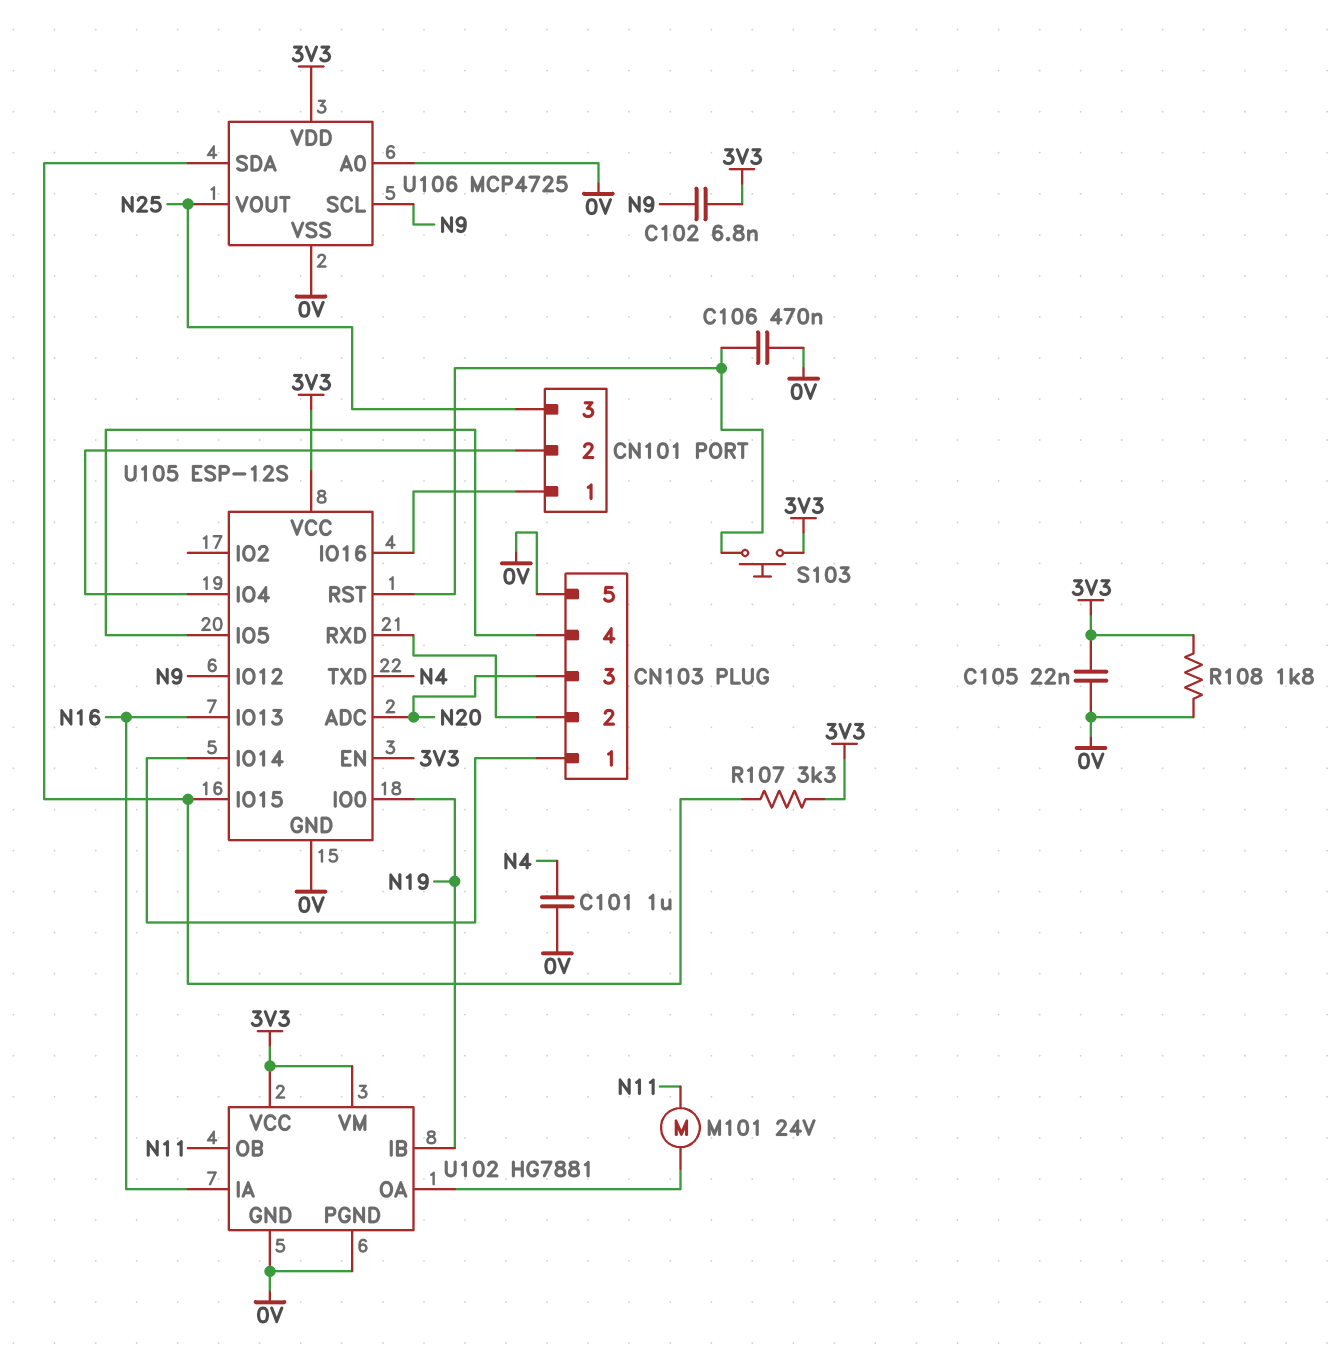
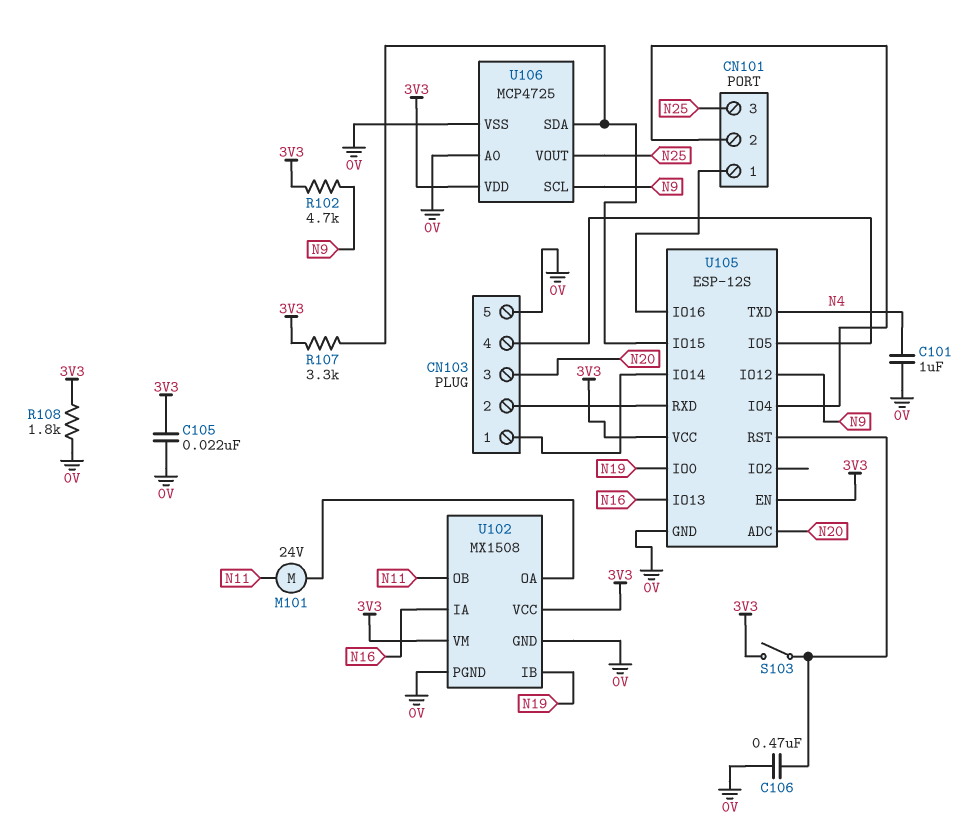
C102: 6.8nF (3V3, N9) -> none
R102: none -> 4.7k (3V3, N9)
S103: button (3V3, U105/RST) -> switch (3V3, U105/RST)
U102: HG7881 -> MX1508

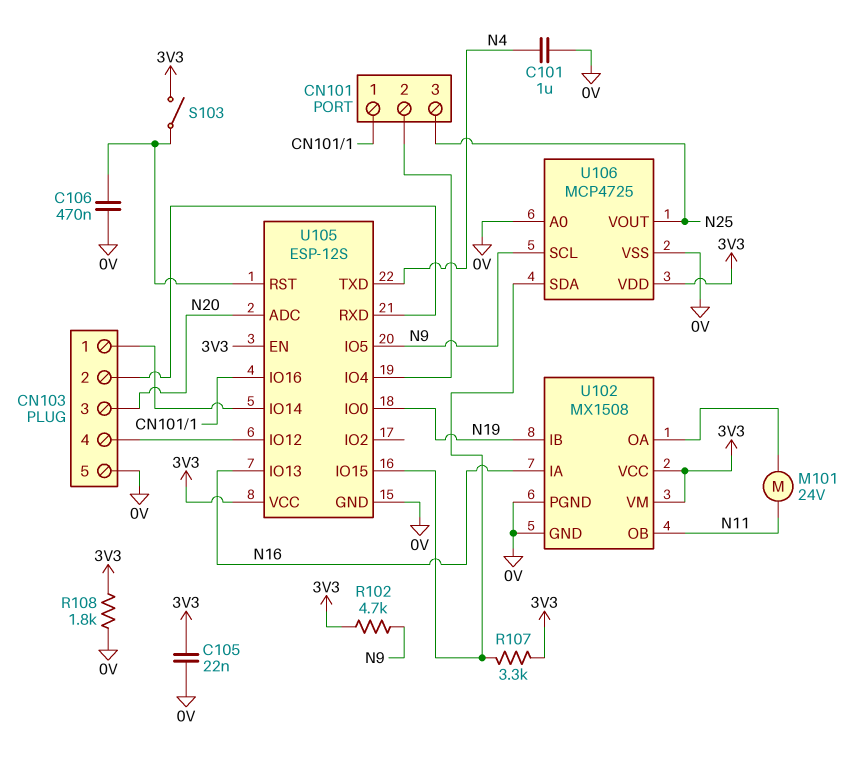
U105 pin IO5: CN103/4 -> N9
U105 pin IO12: N9 -> CN103/4

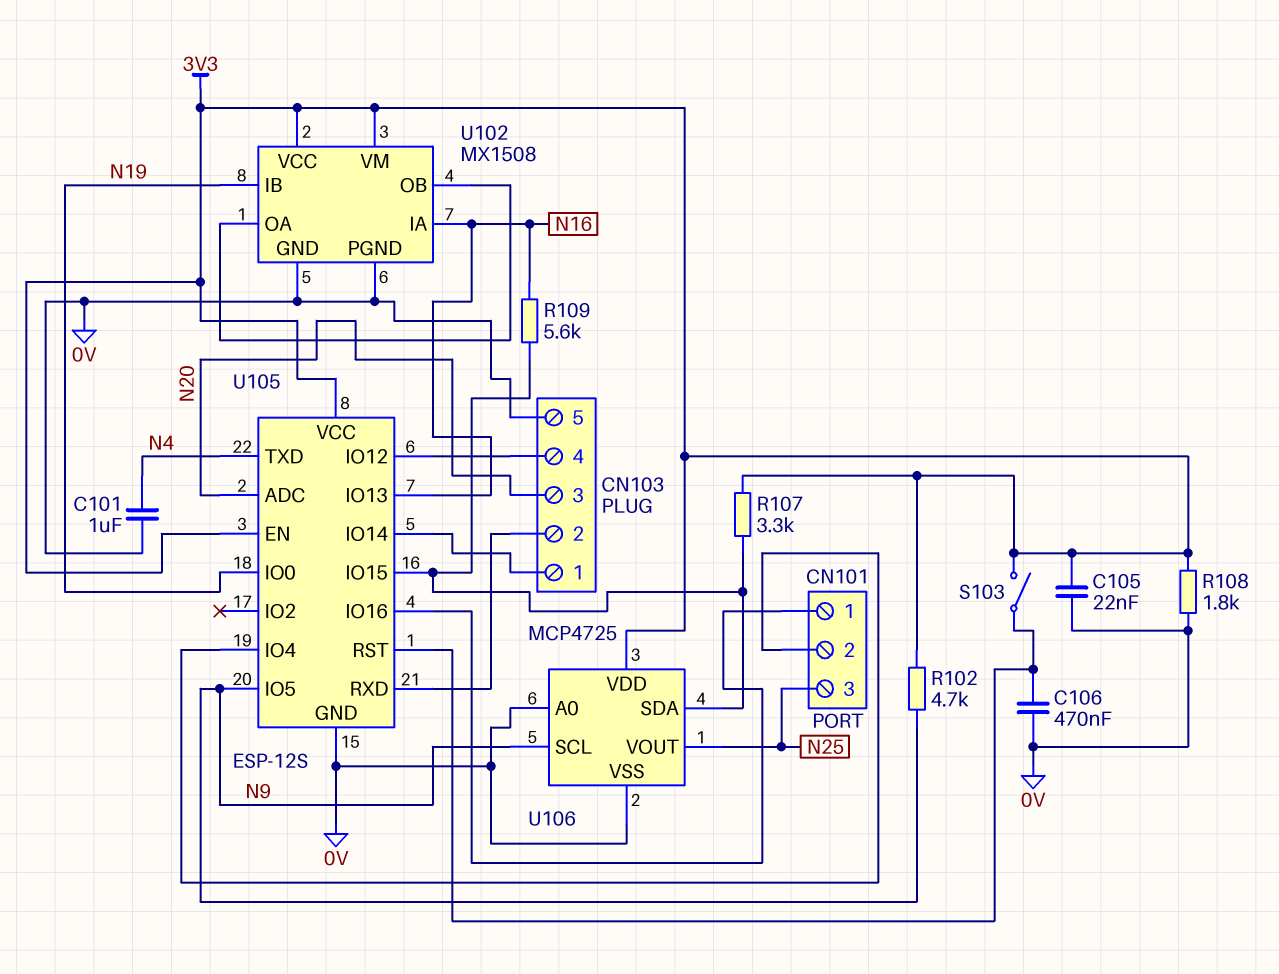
M101: motor 24V (N11, U102/OA) -> none
R109: none -> 5.6k (N16, U105/IO15)
U102 pin OB: N11 -> U102/OA

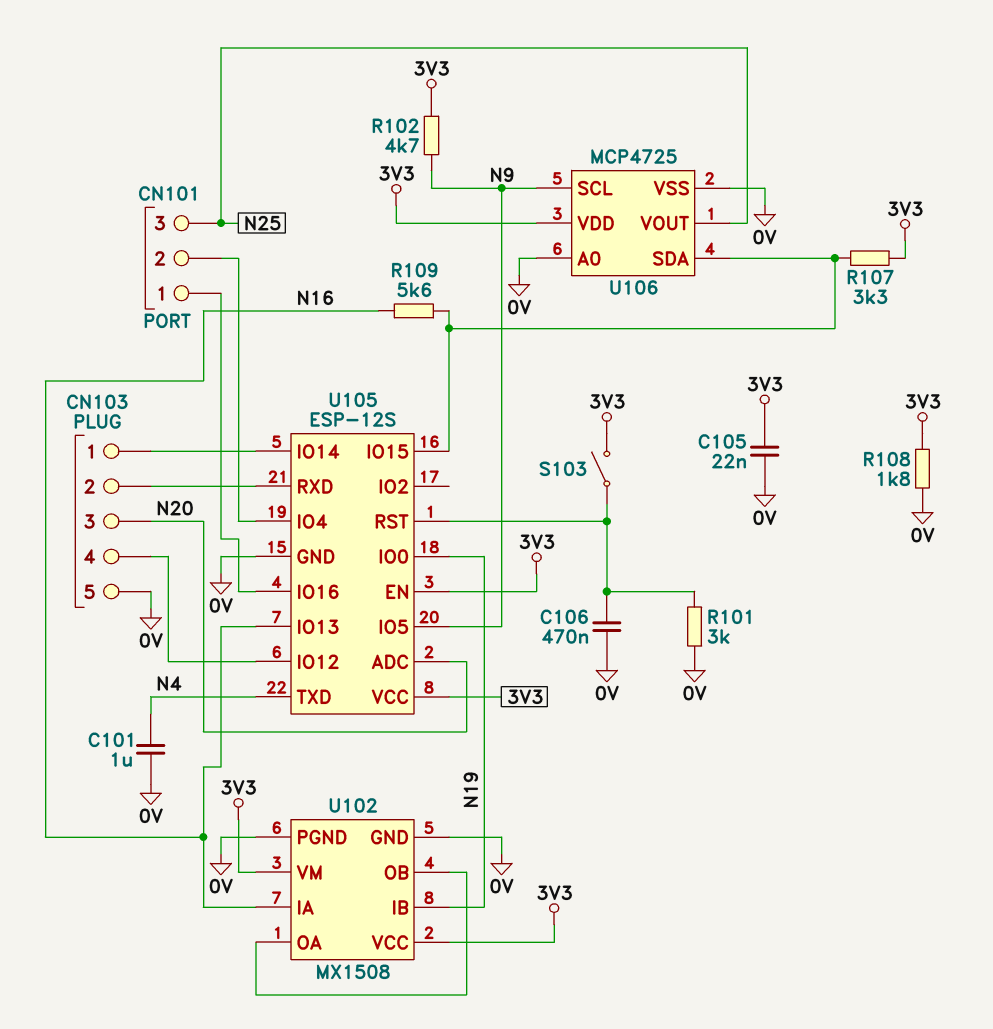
R101: none -> 3k (0V, U105/RST)

